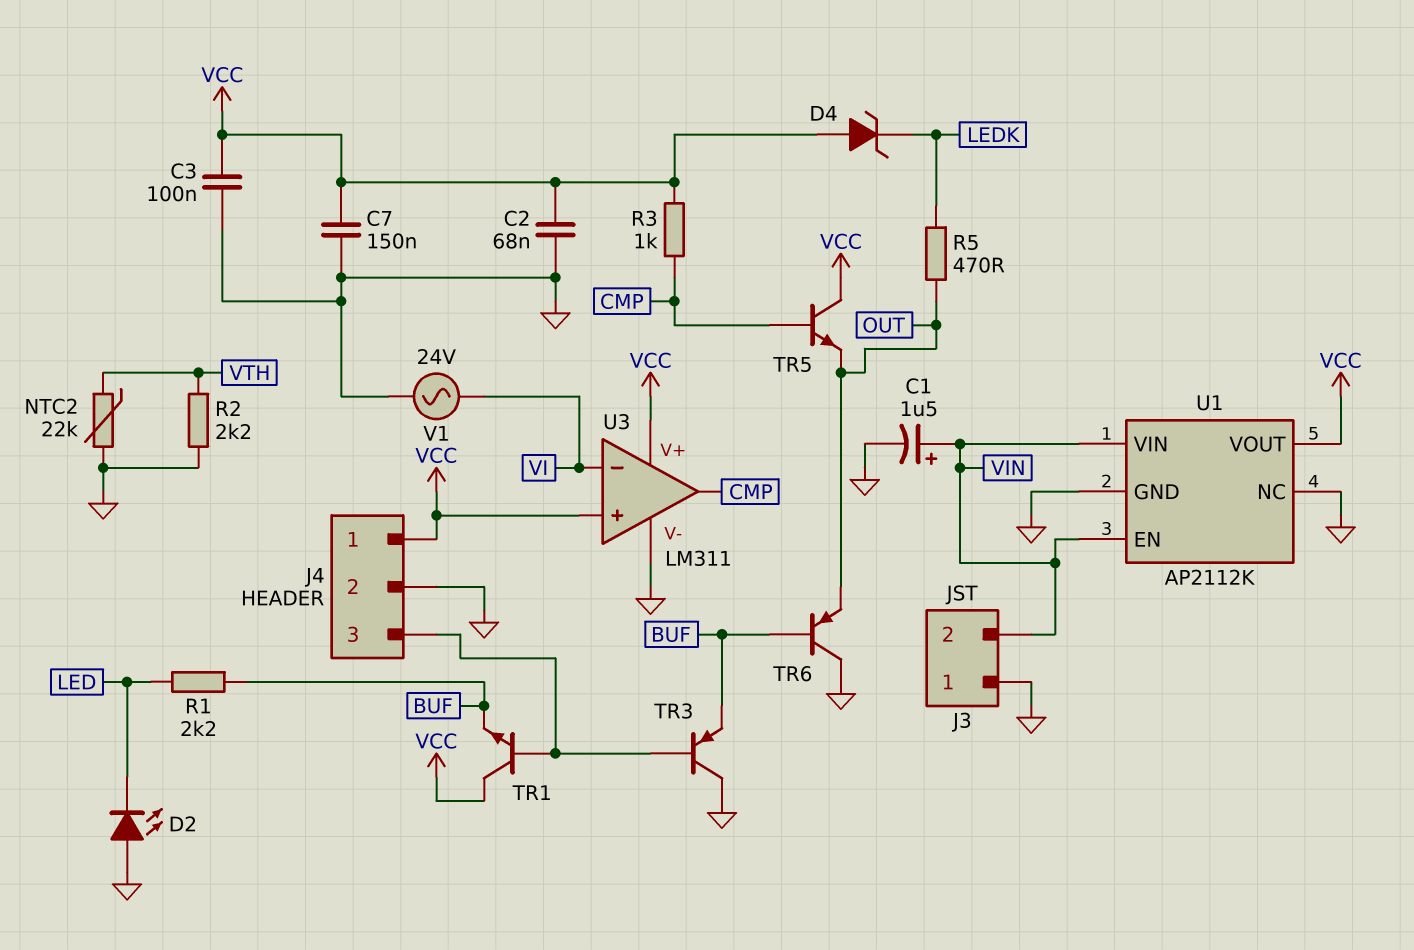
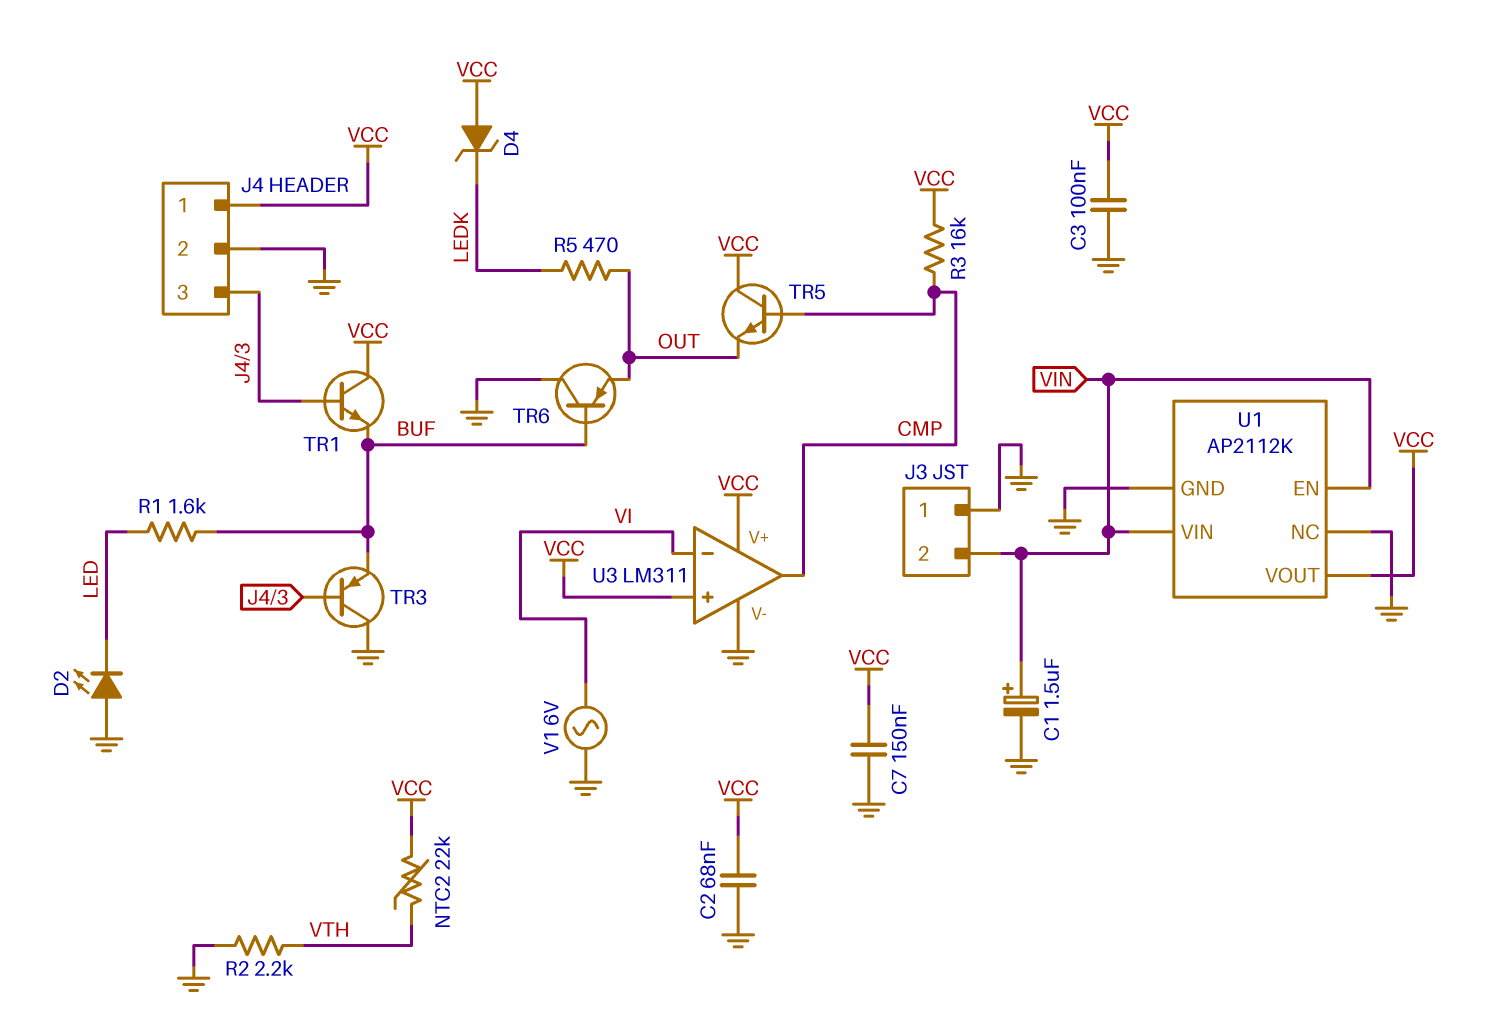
NTC2: 22k (GND, VTH) -> 22k (VCC, VTH)
R1: 2.2k (BUF, LED) -> 1.6k (BUF, LED)
R3: 1k (CMP, VCC) -> 16k (CMP, VCC)
V1: AC 24V (GND, VI) -> AC 6V (GND, VI)

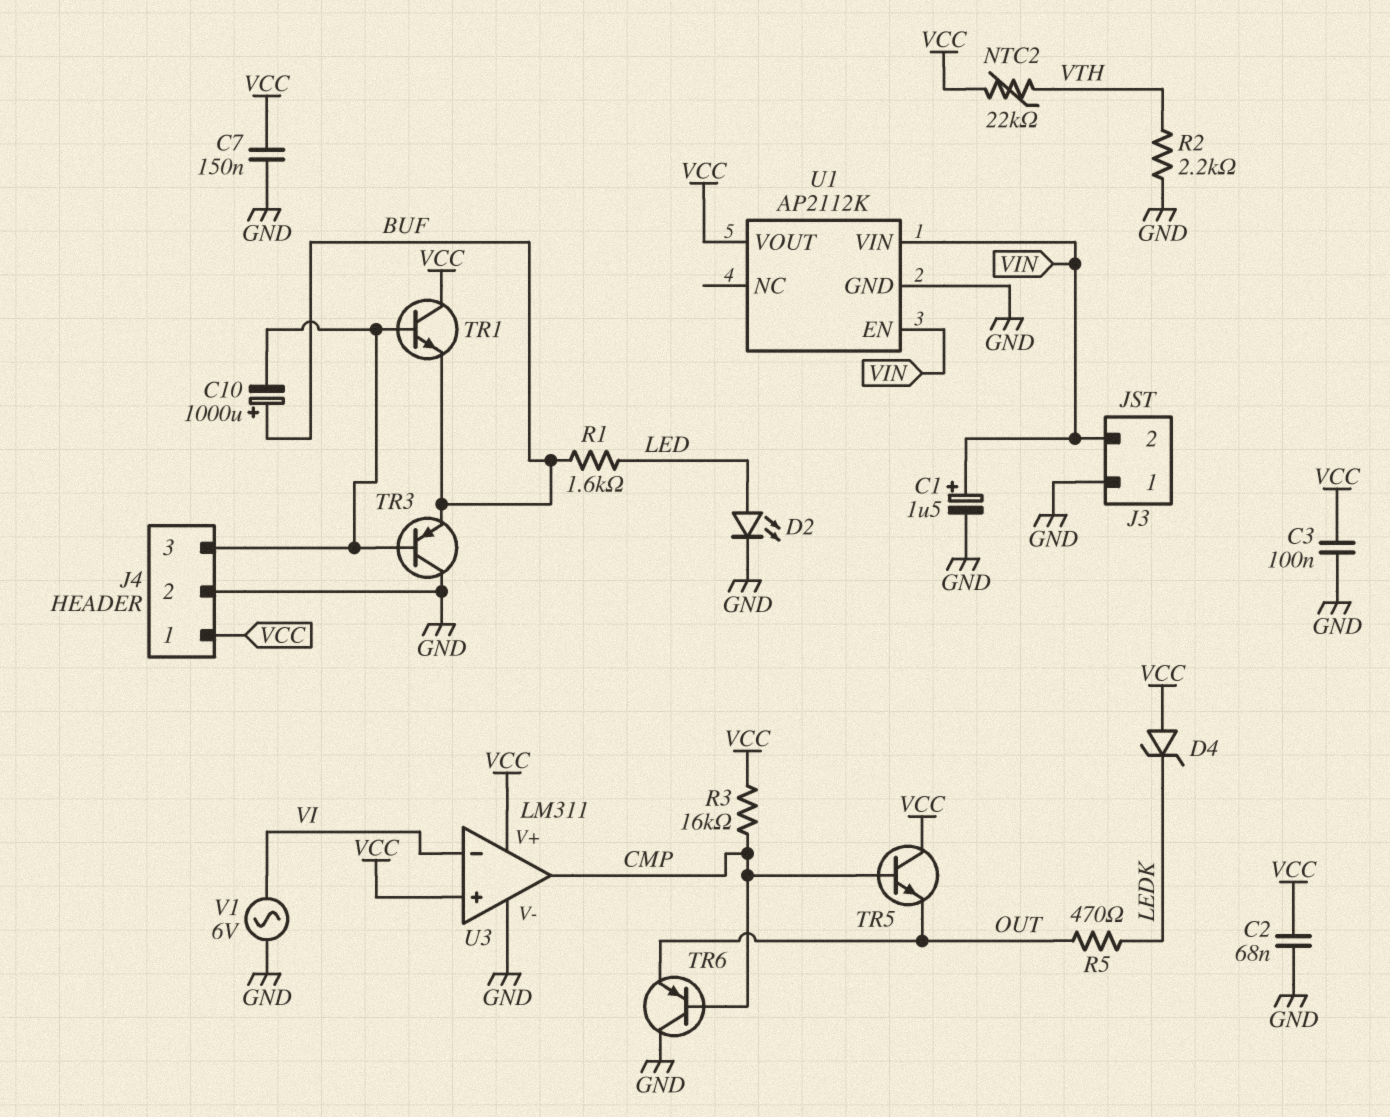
C10: none -> 1000uF (plus BUF, minus J4/3)
D2: LED (A GND, K LED) -> LED (A LED, K GND)
TR6: PNP (B BUF, C GND, E OUT) -> PNP (B CMP, C GND, E OUT)
U1 pin NC: GND -> none

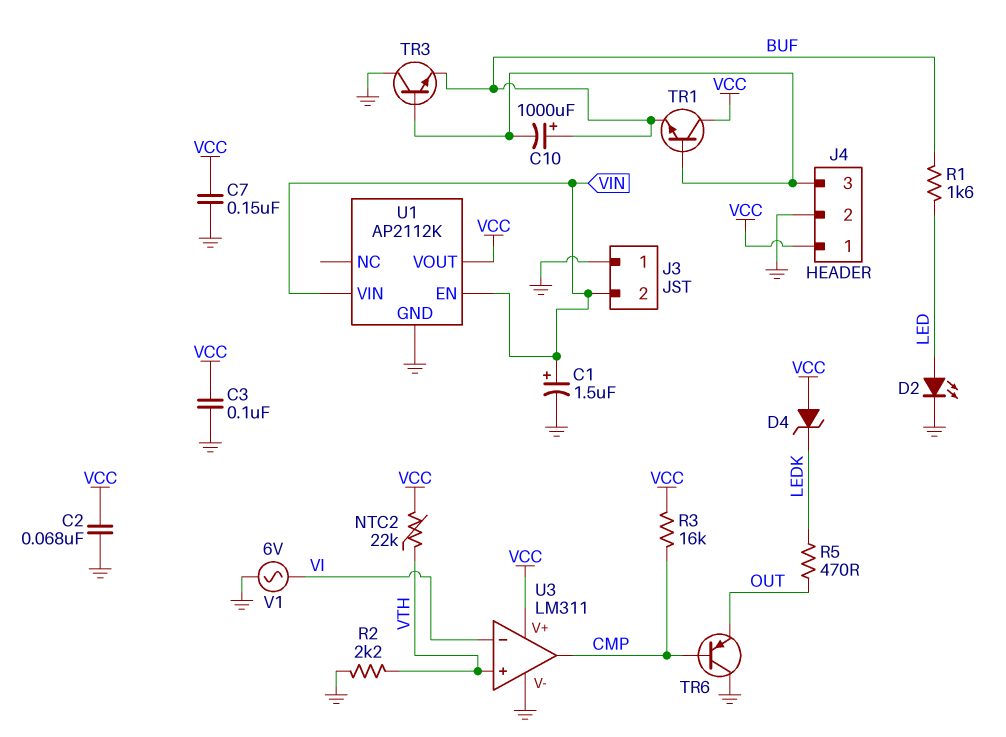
TR3: PNP (B J4/3, C GND, E BUF) -> NPN (B J4/3, C GND, E BUF)
TR5: NPN (B CMP, C VCC, E OUT) -> none
U3 pin in+: VCC -> VTH

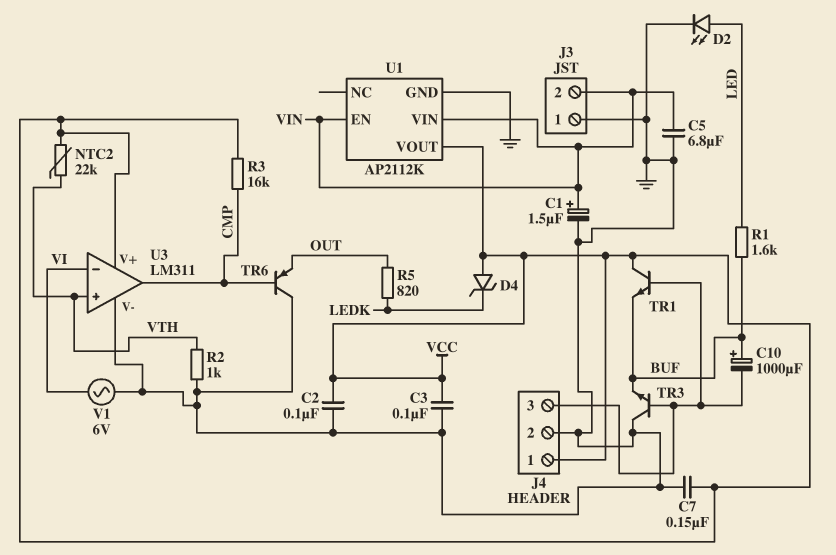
C2: 68nF (GND, VCC) -> 100nF (GND, VCC)
C5: none -> 6.8uF (GND, VIN)
R2: 2.2k (GND, VTH) -> 1k (GND, VTH)
R5: 470 (LEDK, OUT) -> 820 (LEDK, OUT)

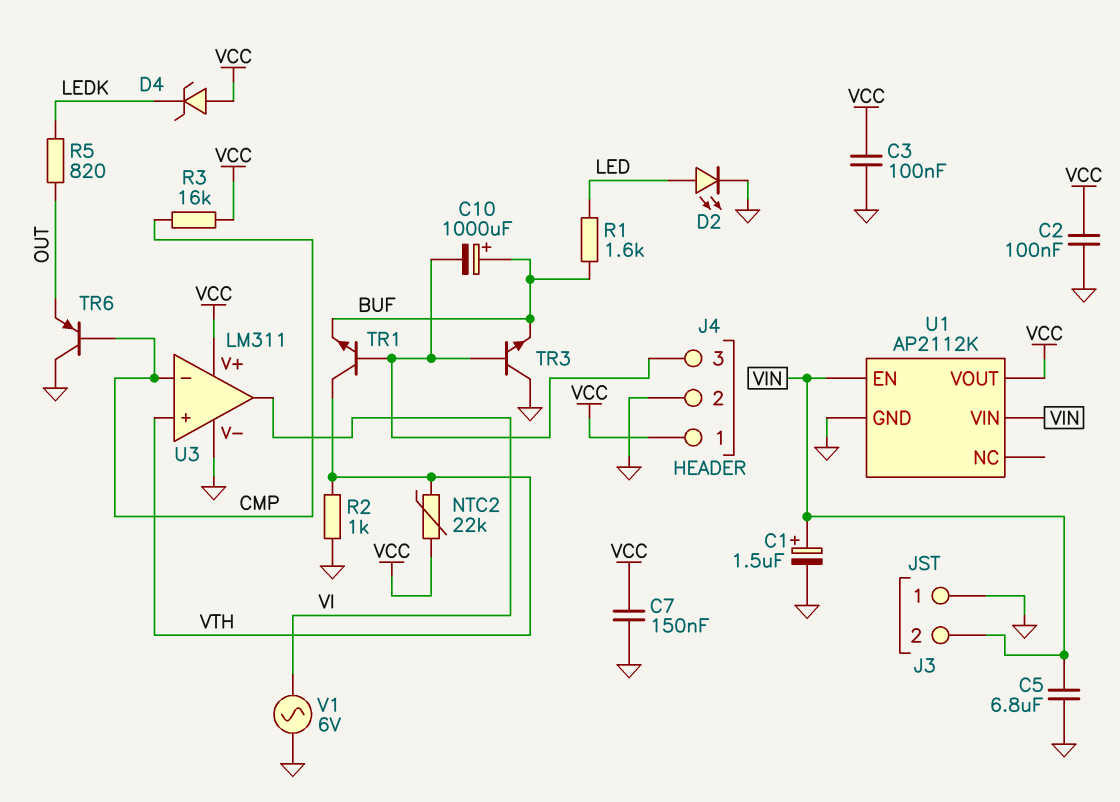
TR1: NPN (B J4/3, C VCC, E BUF) -> NPN (B J4/3, C VTH, E BUF)
U3 pin in-: VI -> CMP
U3 pin out: CMP -> VI

